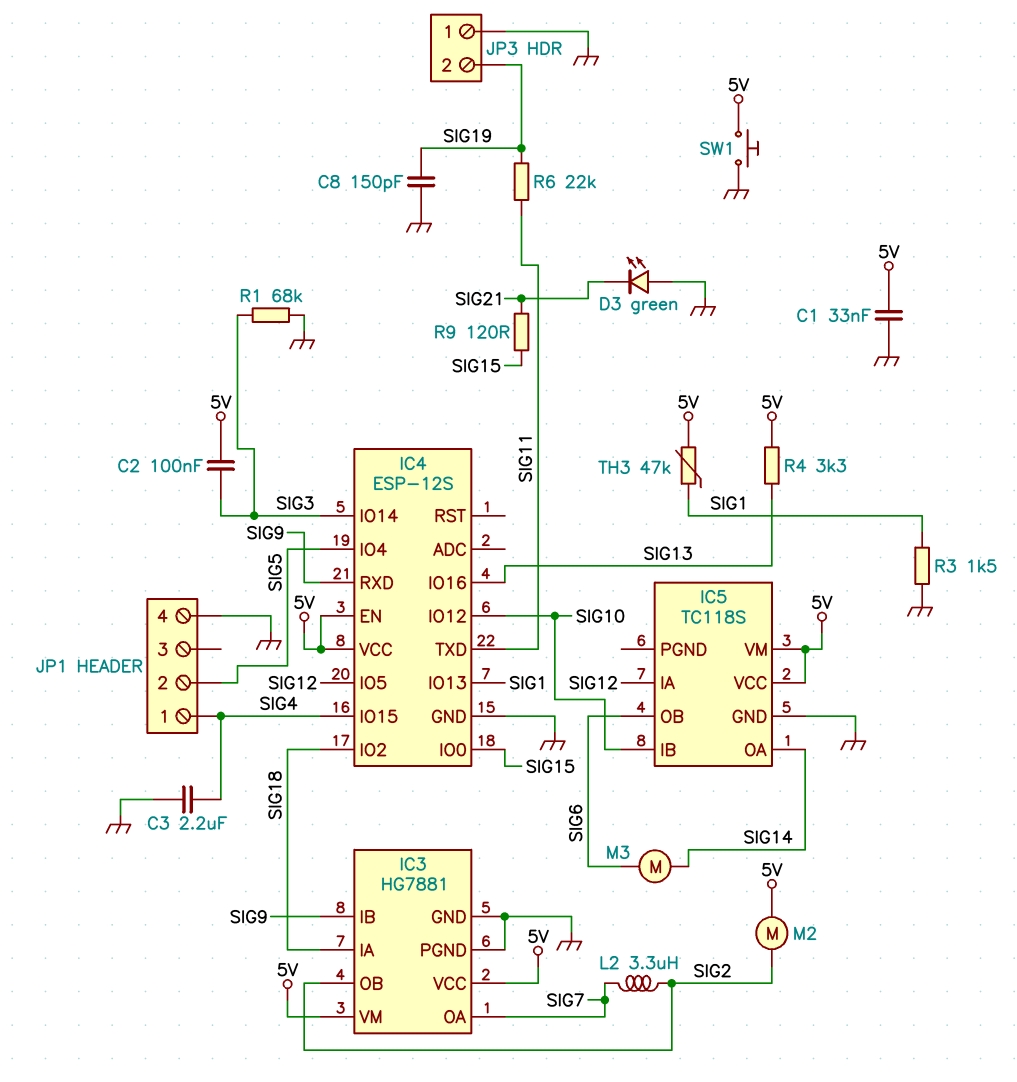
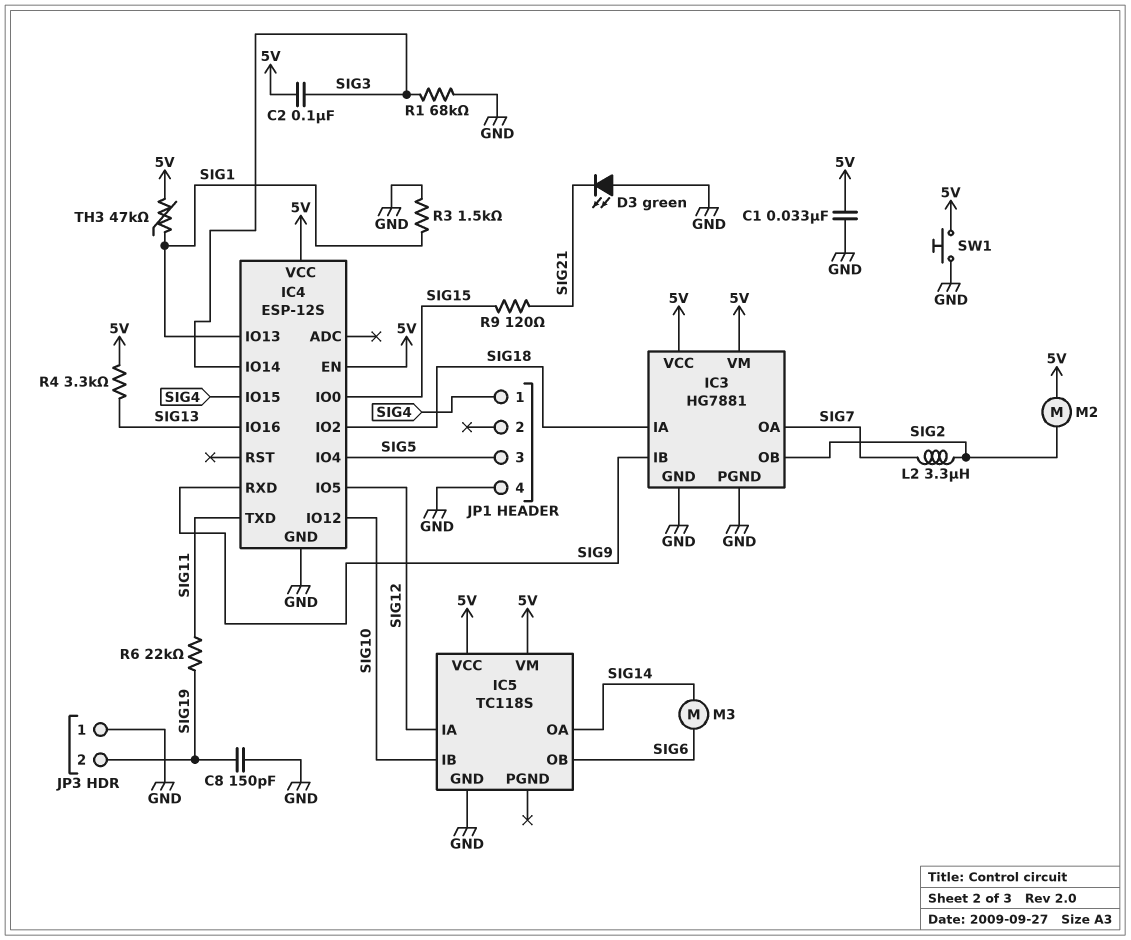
C3: 2.2uF (GND, SIG4) -> none
JP1 pin 2: SIG5 -> none
JP1 pin 3: none -> SIG5

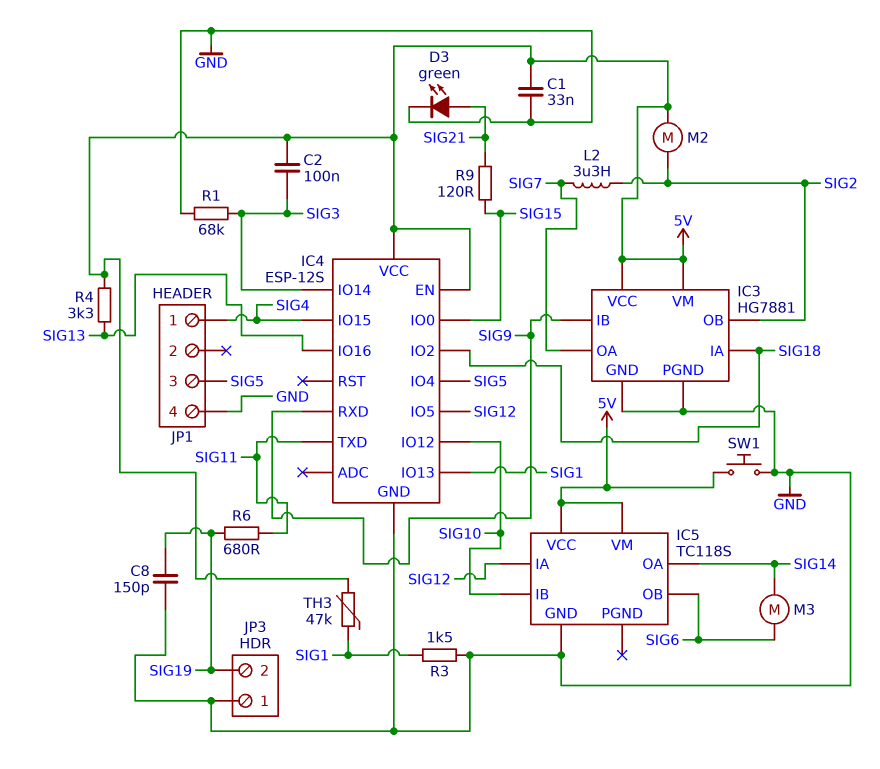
D3: LED green (A GND, K SIG21) -> LED green (A SIG21, K GND)
R6: 22k (SIG11, SIG19) -> 680 (SIG11, SIG19)

